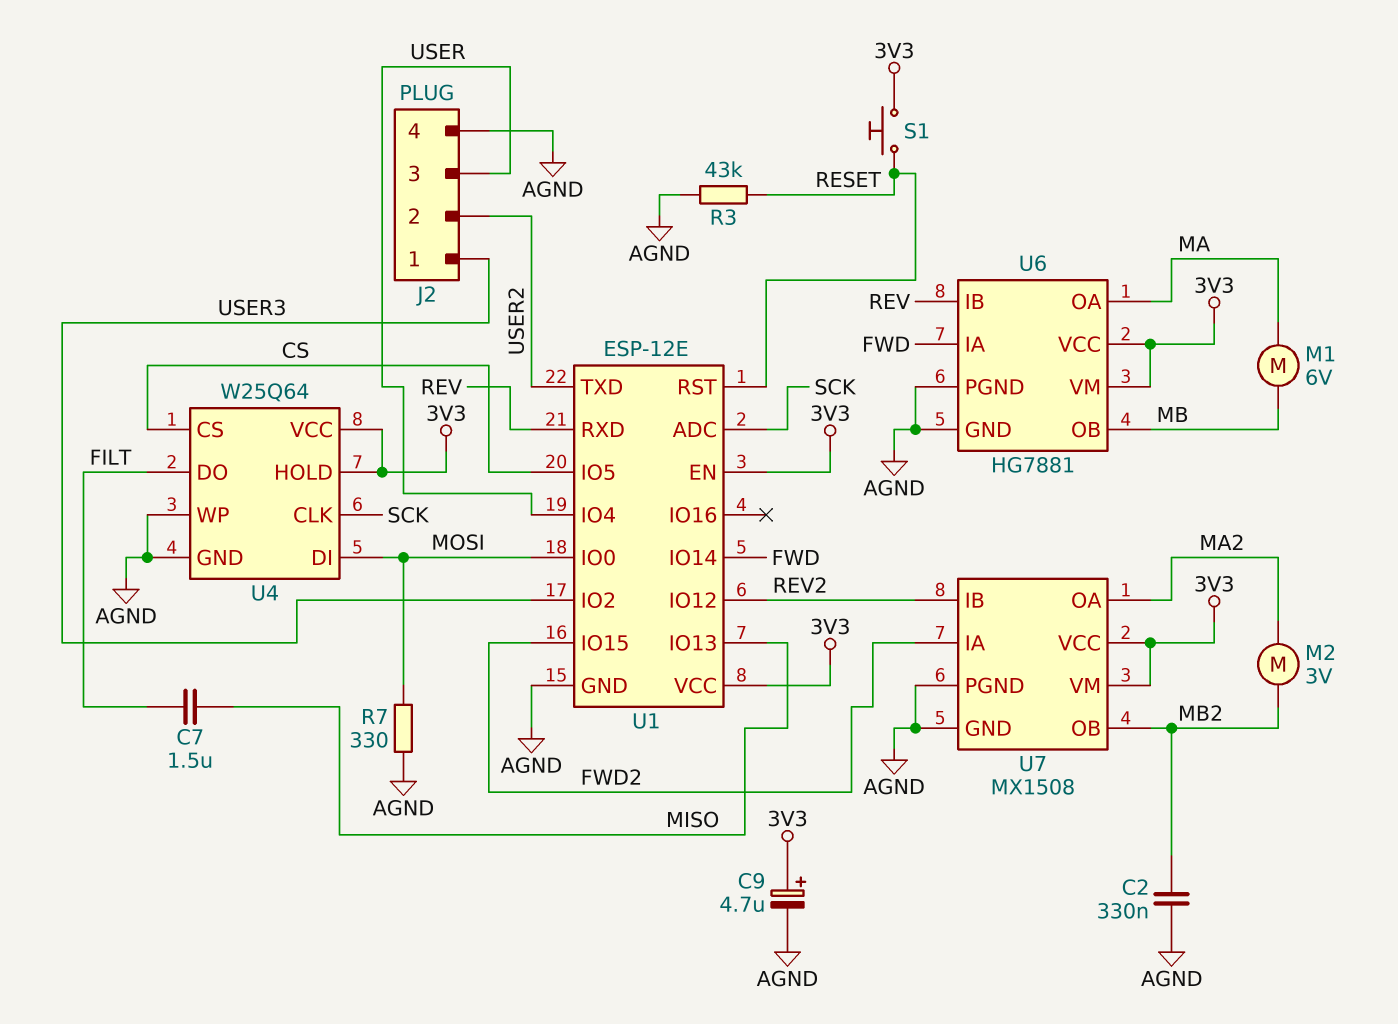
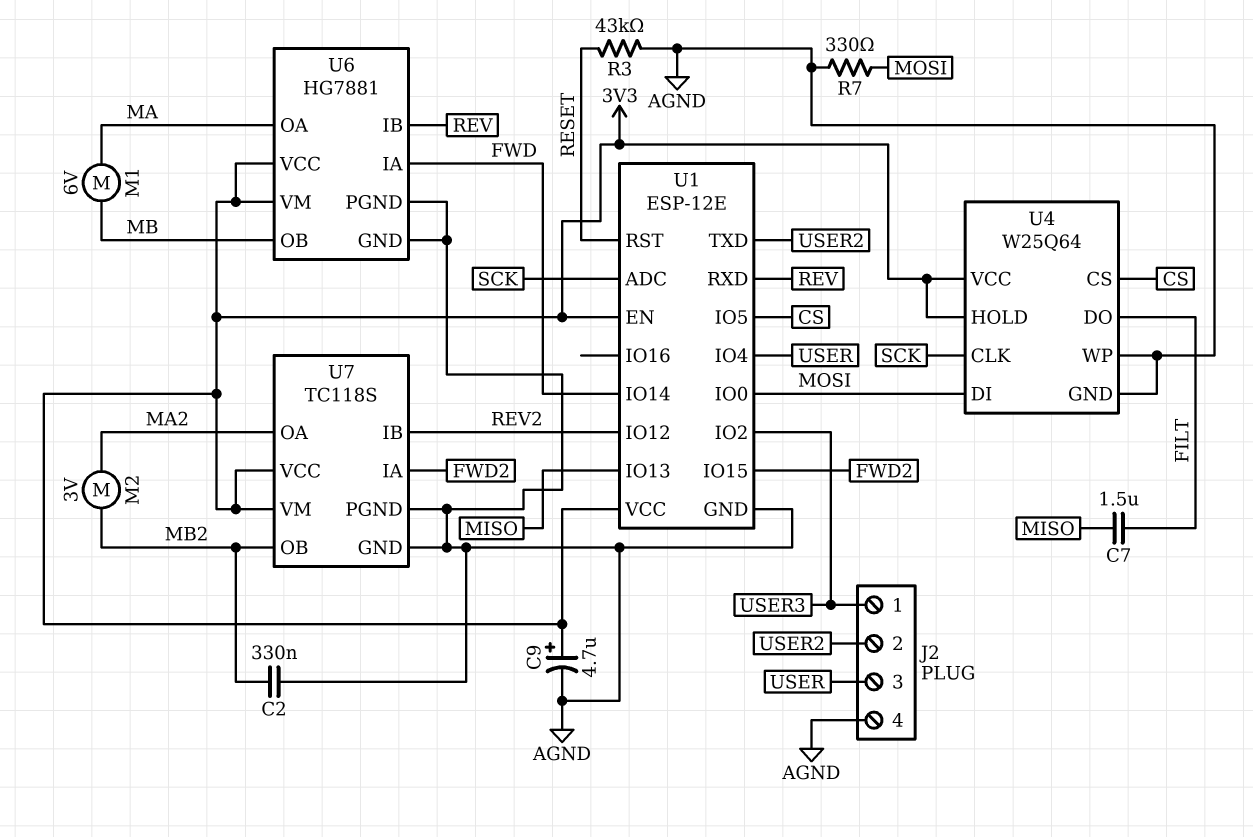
S1: button (3V3, RESET) -> none
U7: MX1508 -> TC118S

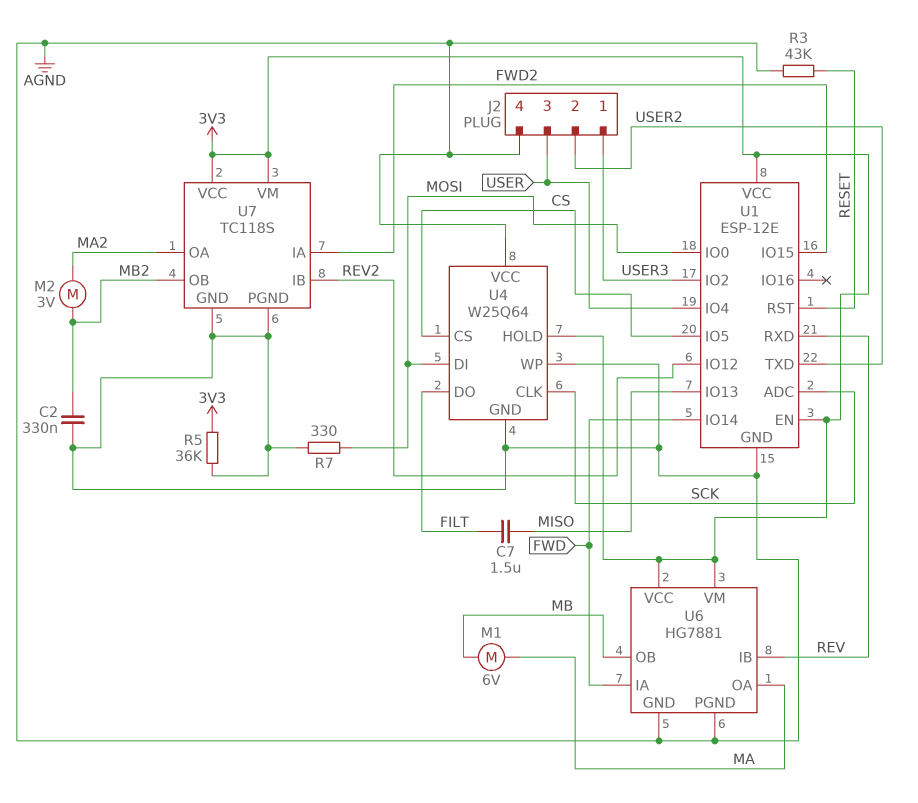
C9: 4.7uF (plus 3V3, minus AGND) -> none
R5: none -> 36k (3V3, AGND)
U4 pin VCC: 3V3 -> AGND

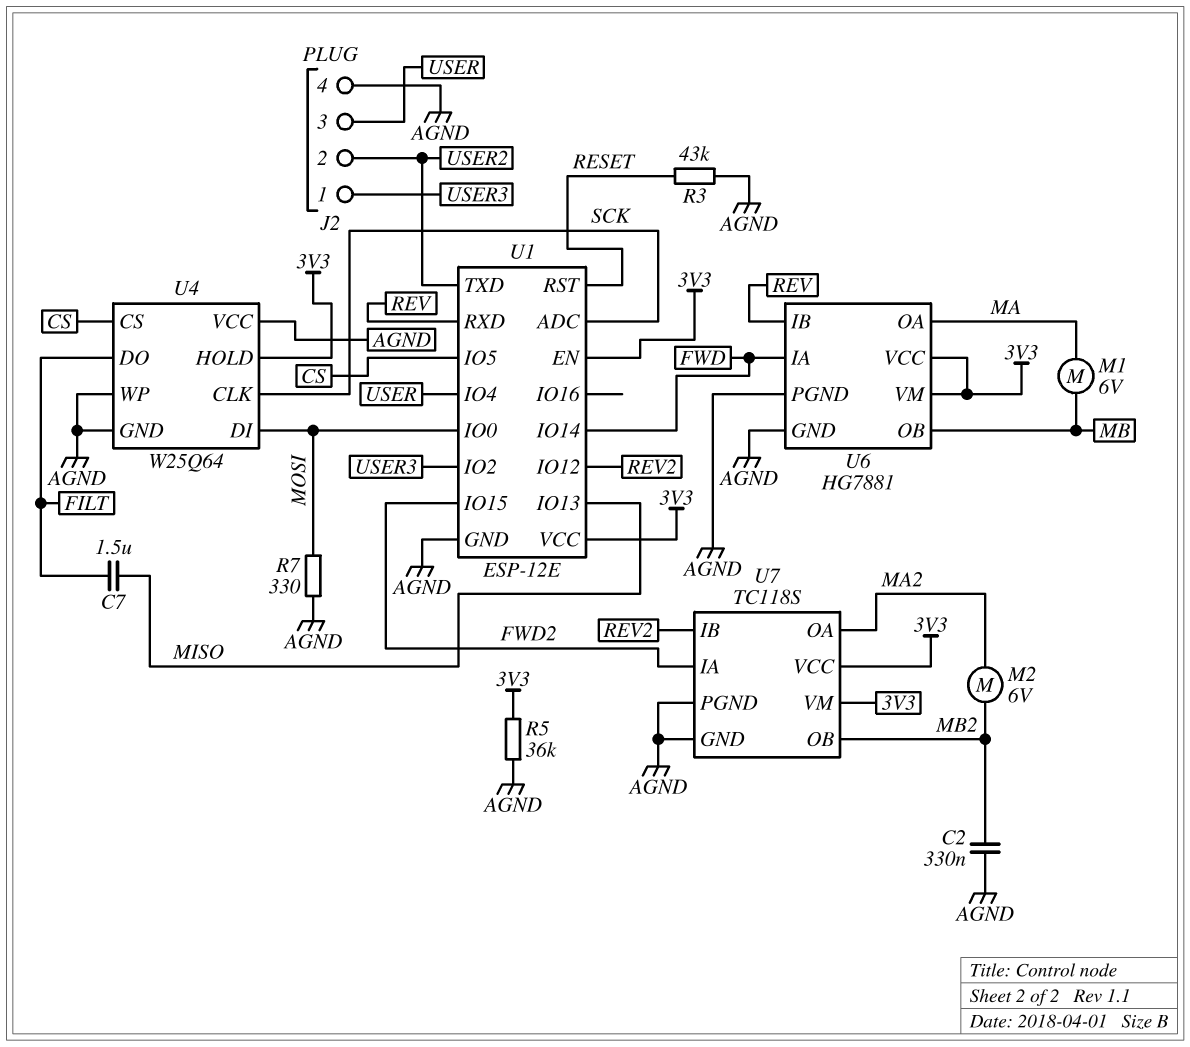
M2: motor 3V (MA2, MB2) -> motor 6V (MA2, MB2)

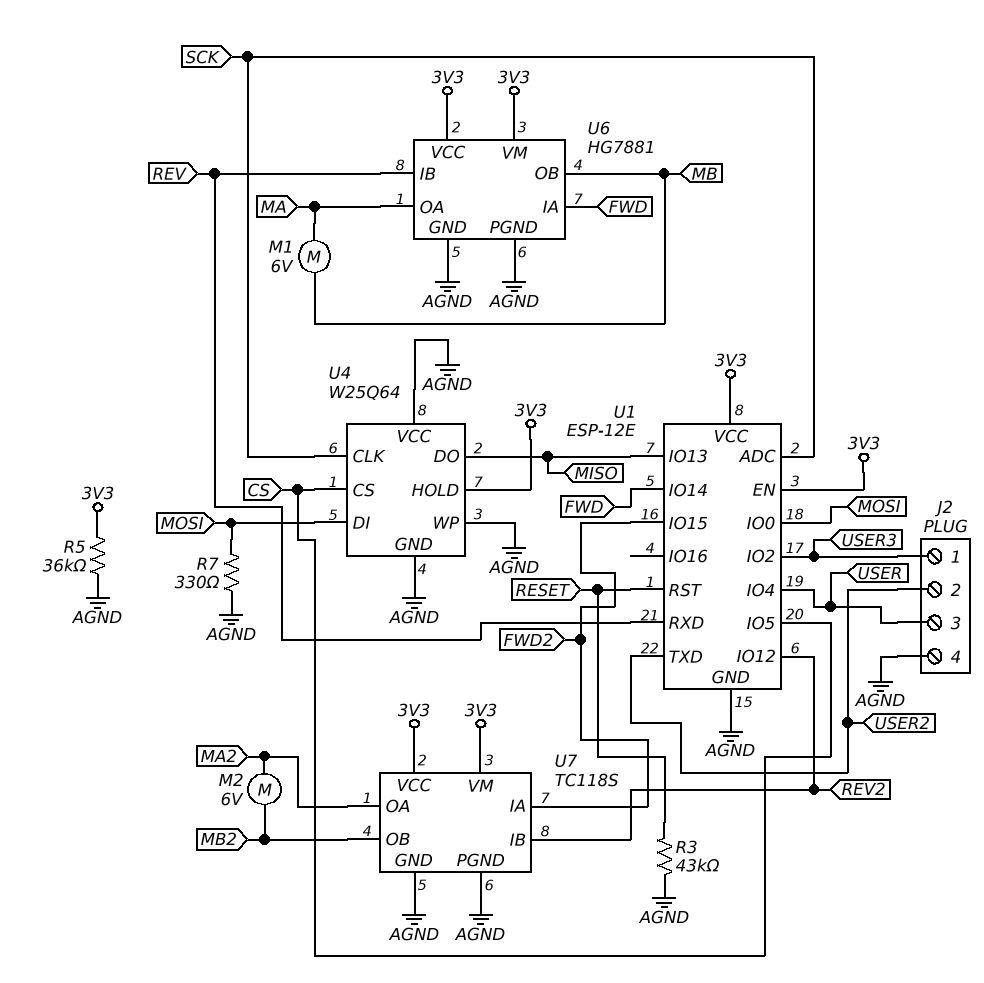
C2: 330nF (AGND, MB2) -> none
C7: 1.5uF (FILT, MISO) -> none
U4 pin DO: FILT -> MISO

